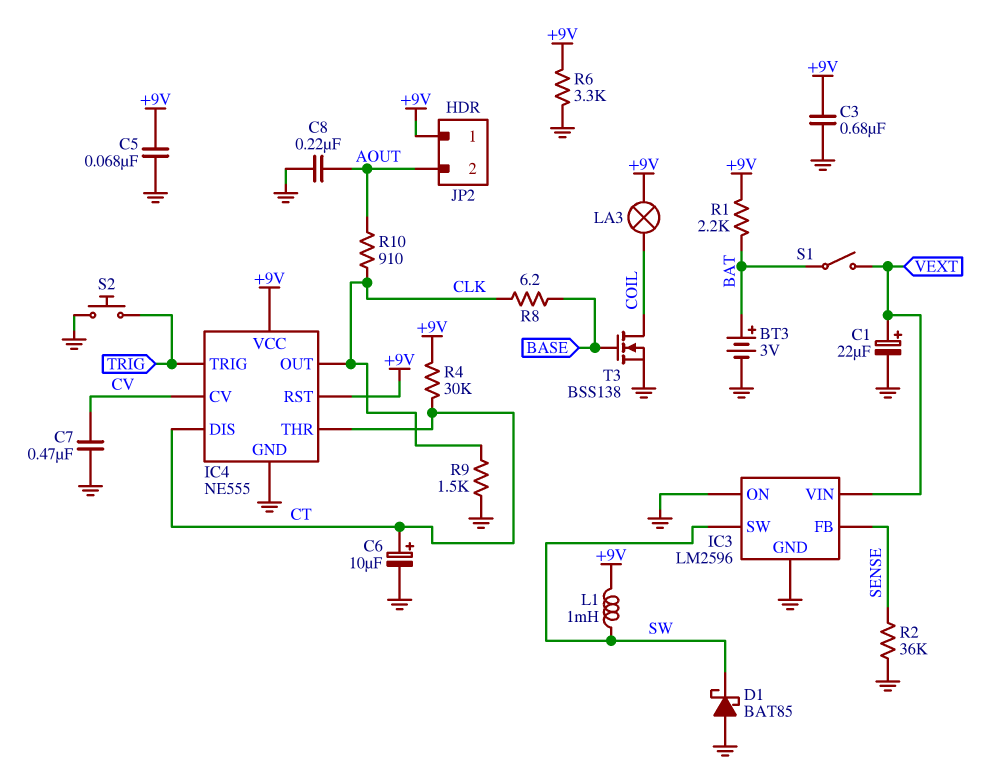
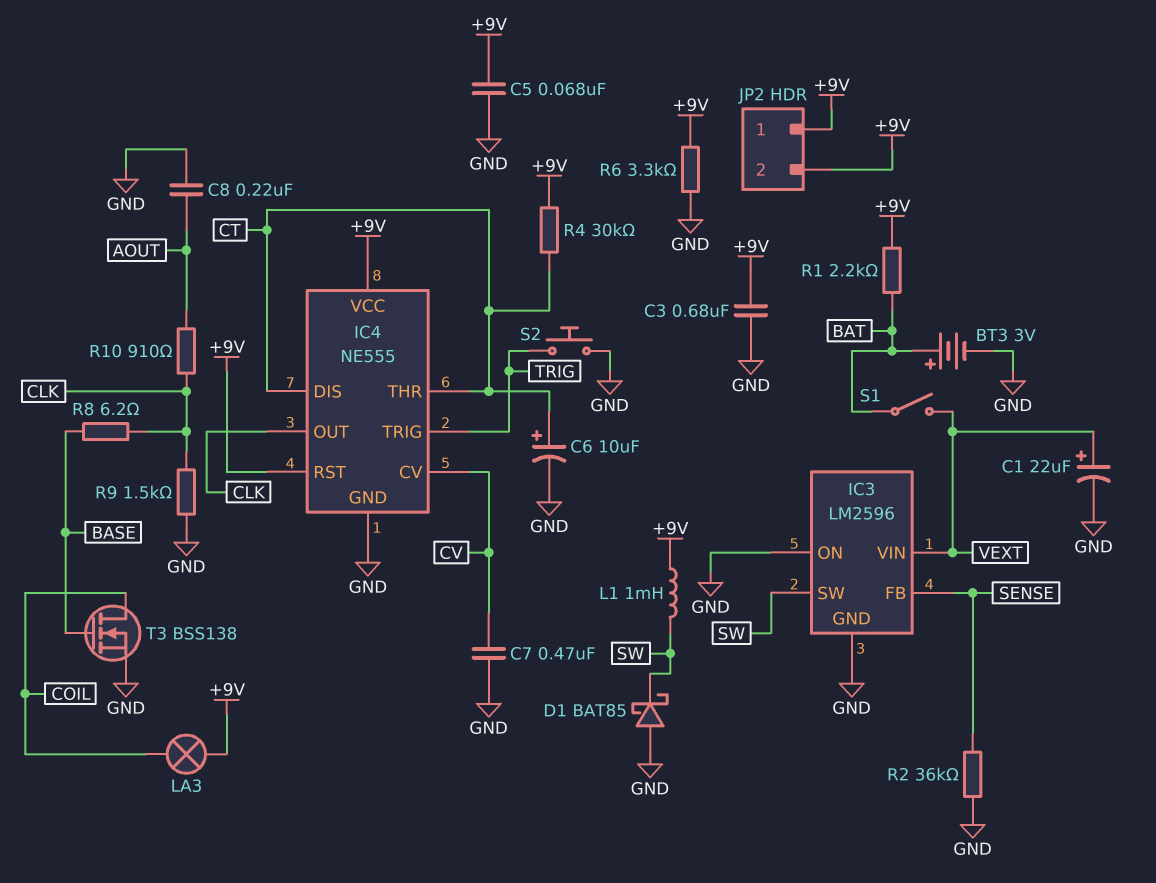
JP2 pin 2: AOUT -> +9V

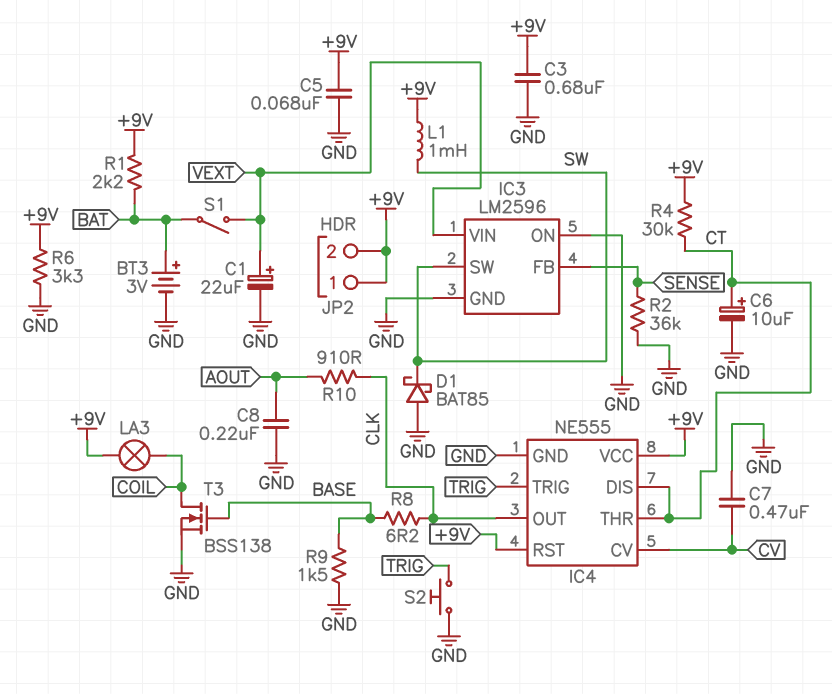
R9: 1.5k (CLK, GND) -> 1.5k (BASE, GND)

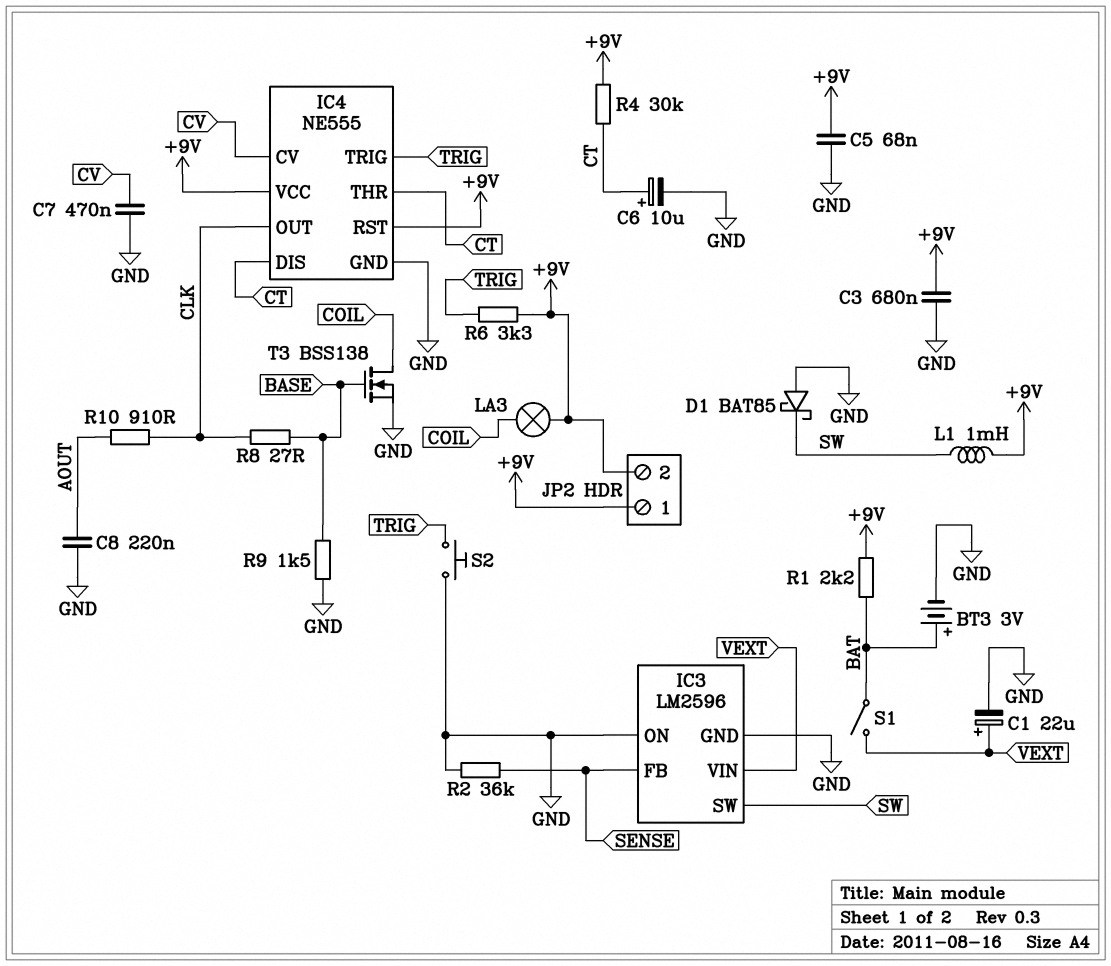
R6: 3.3k (+9V, GND) -> 3.3k (+9V, TRIG)
R8: 6.2 (BASE, CLK) -> 27 (BASE, CLK)

